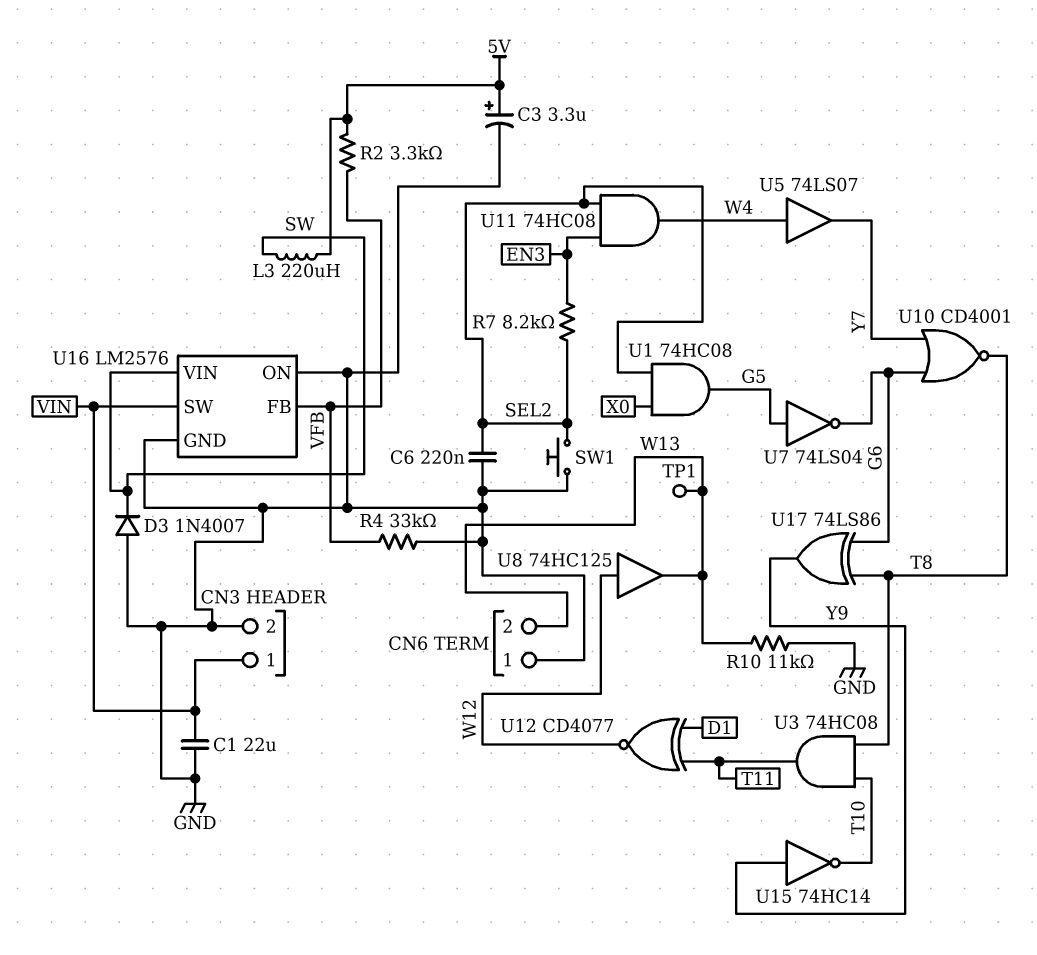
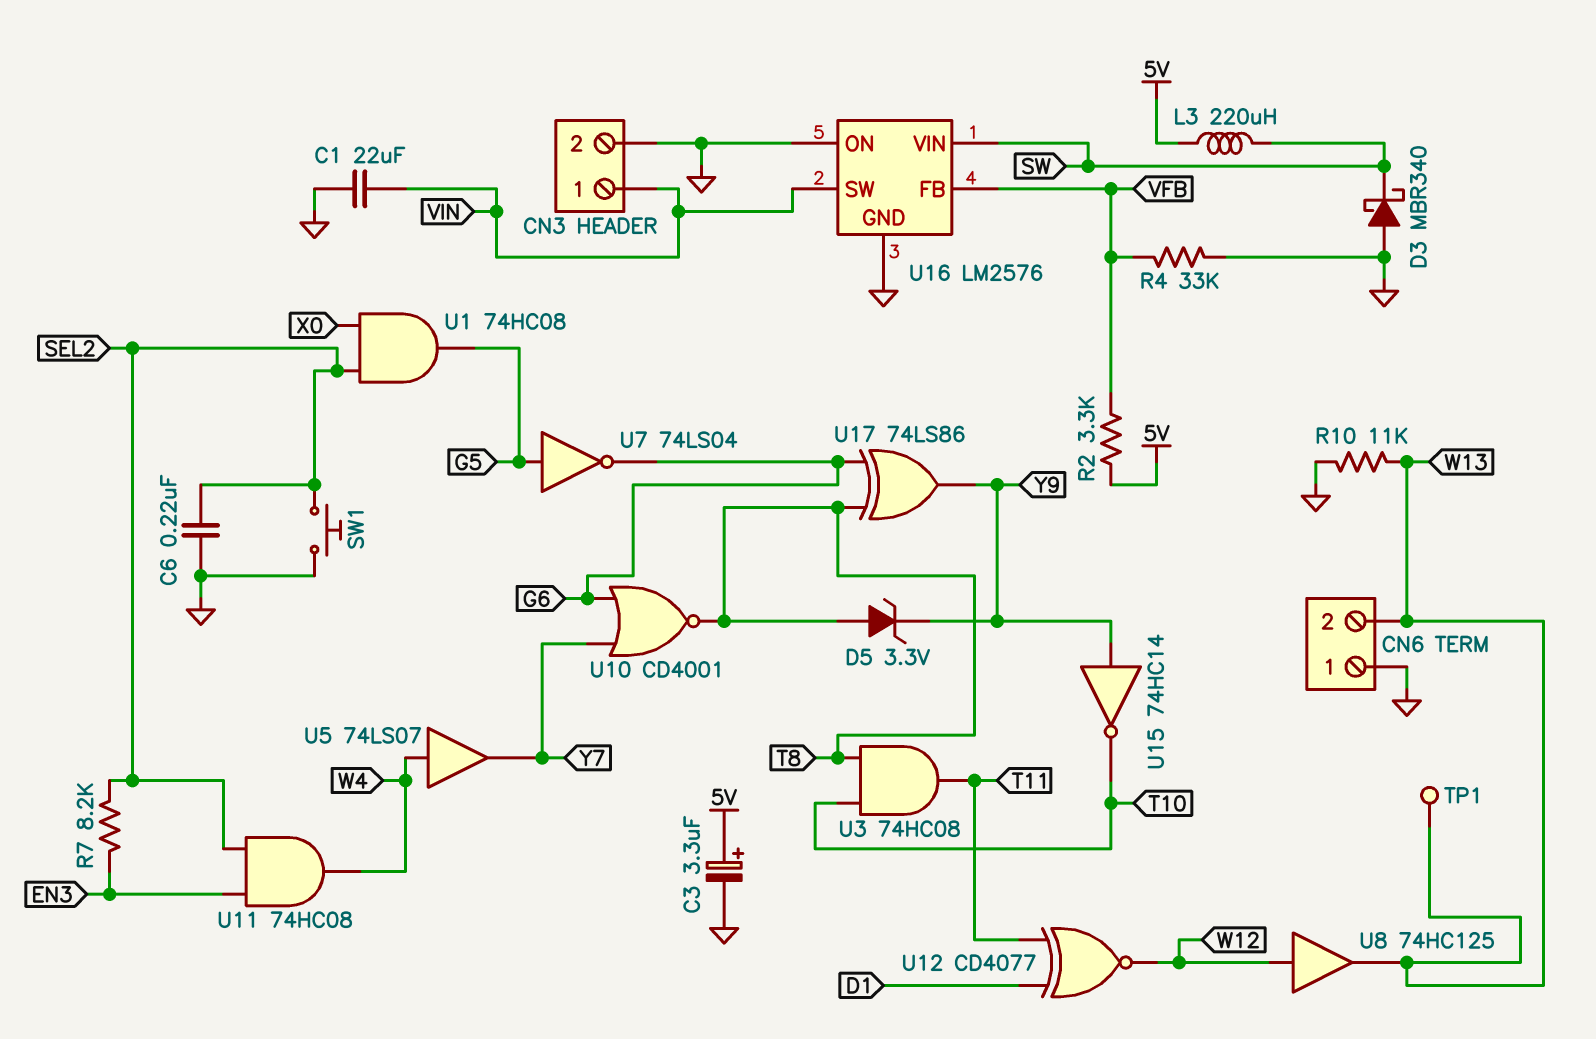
D3: diode 1N4007 (A GND, K SW) -> schottky MBR340 (A GND, K SW)
D5: none -> zener 3.3V (A T8, K Y9)

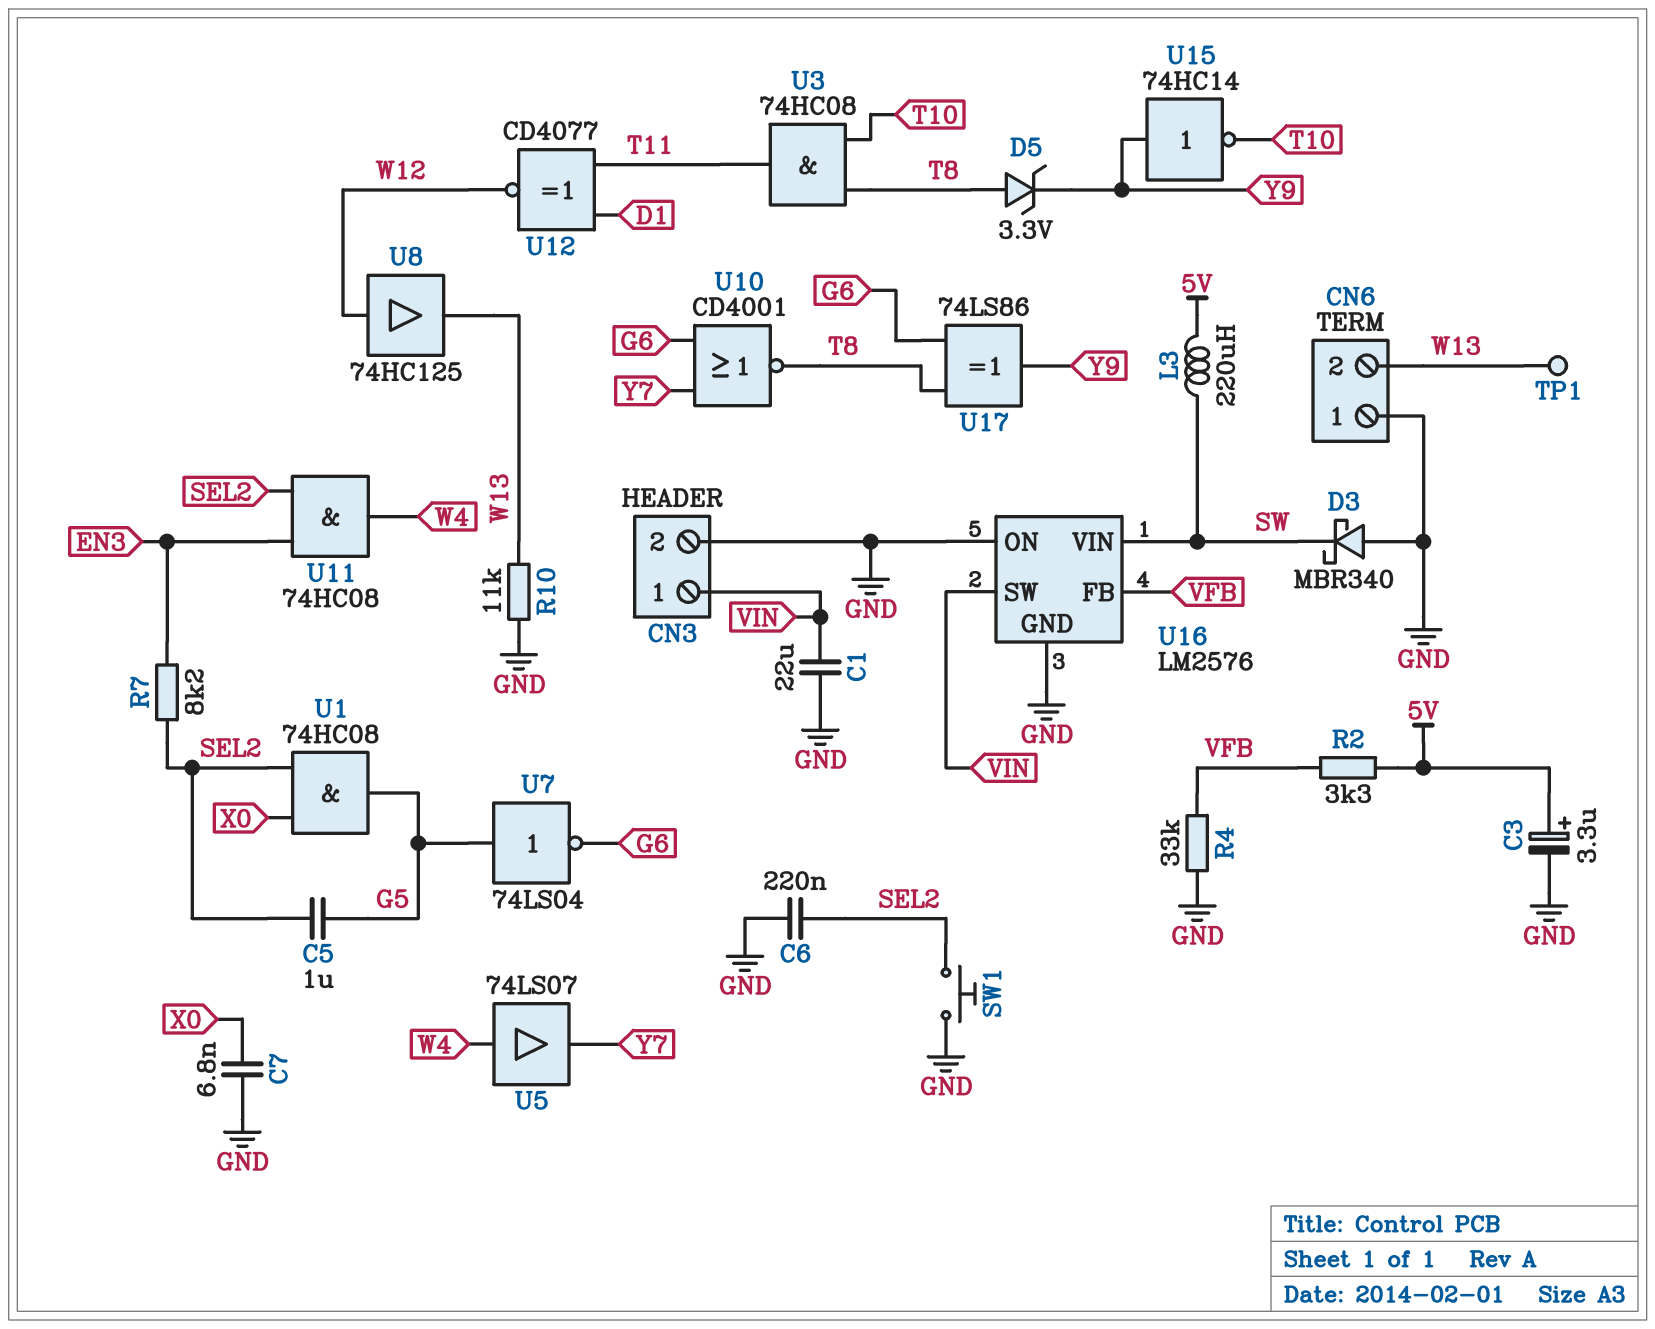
C5: none -> 1uF (G5, SEL2)
C7: none -> 6.8nF (GND, X0)

